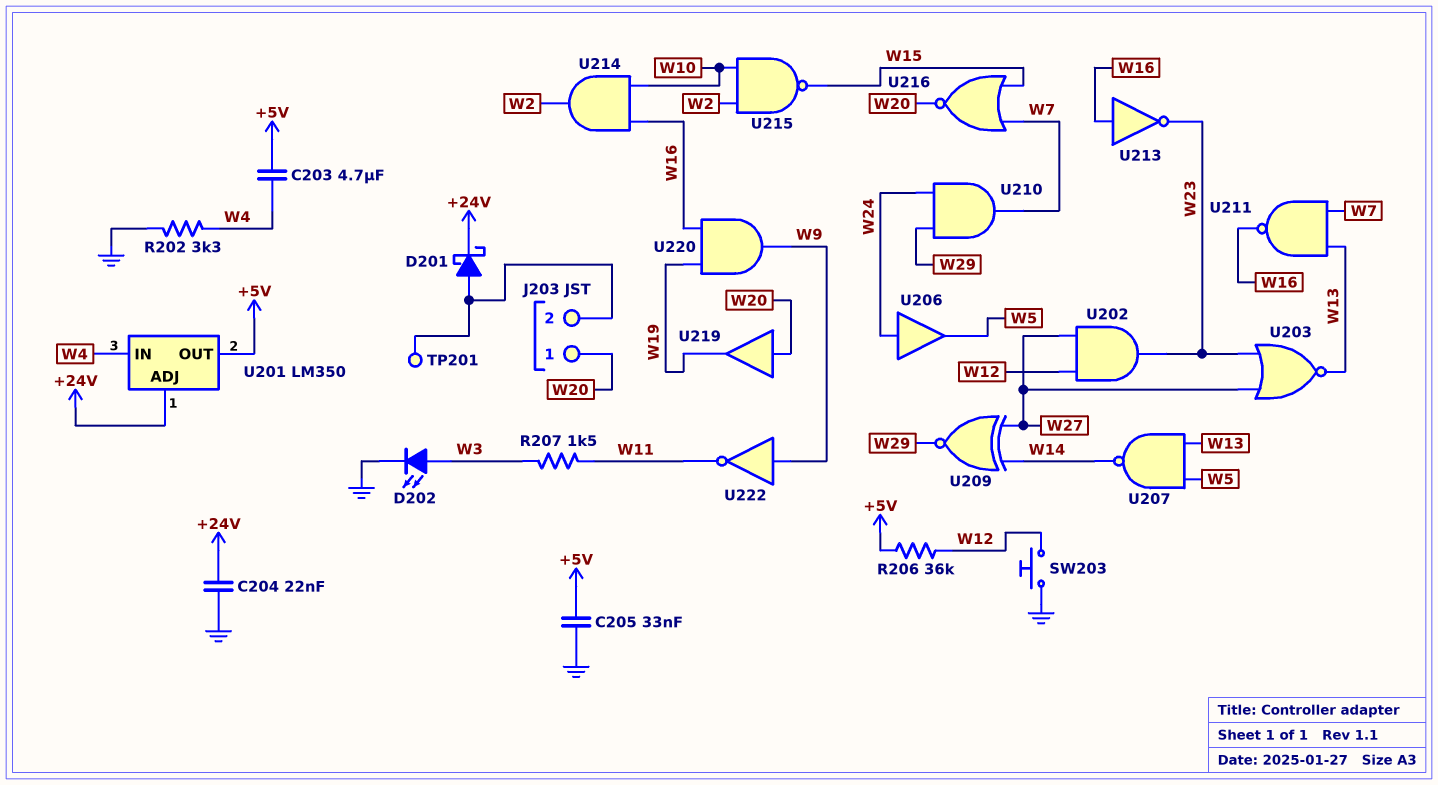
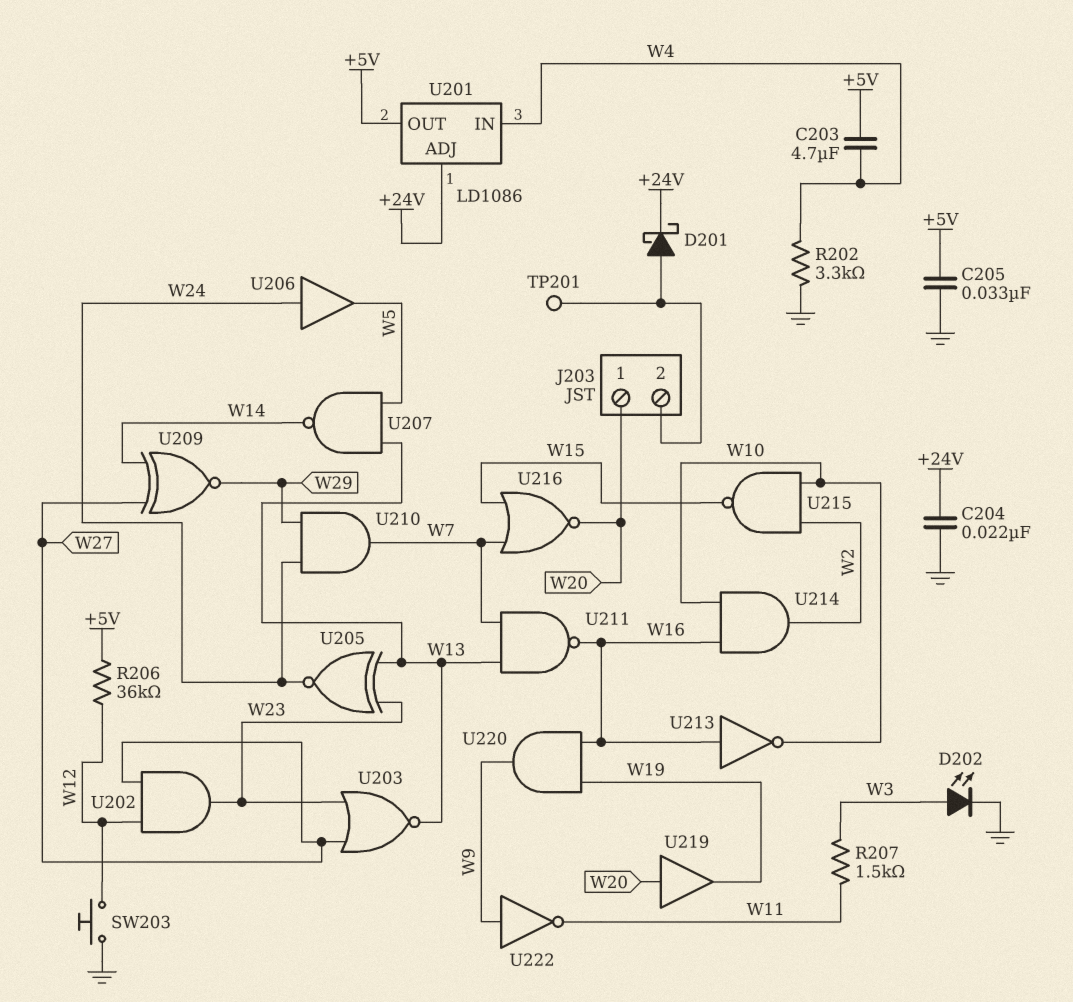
U201: LM350 -> LD1086
U205: none -> XNOR (in W13, in W23, out W24)
U213: NOT (in W16, out W23) -> NOT (in W16, out W10)

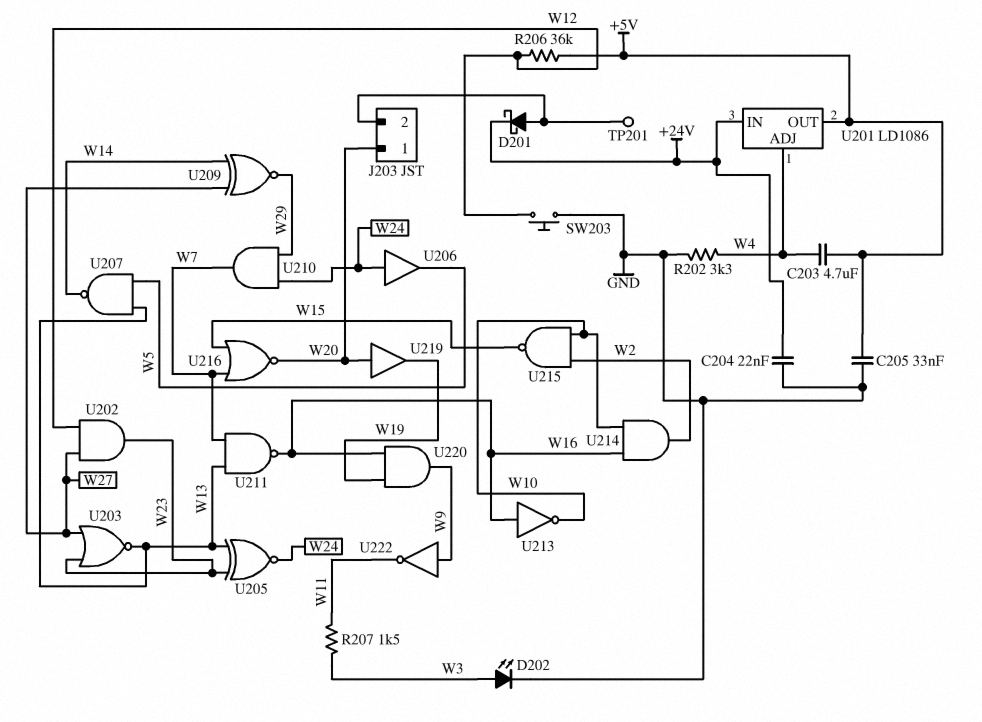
U201 pin ADJ: +24V -> W4
U201 pin IN: W4 -> +24V

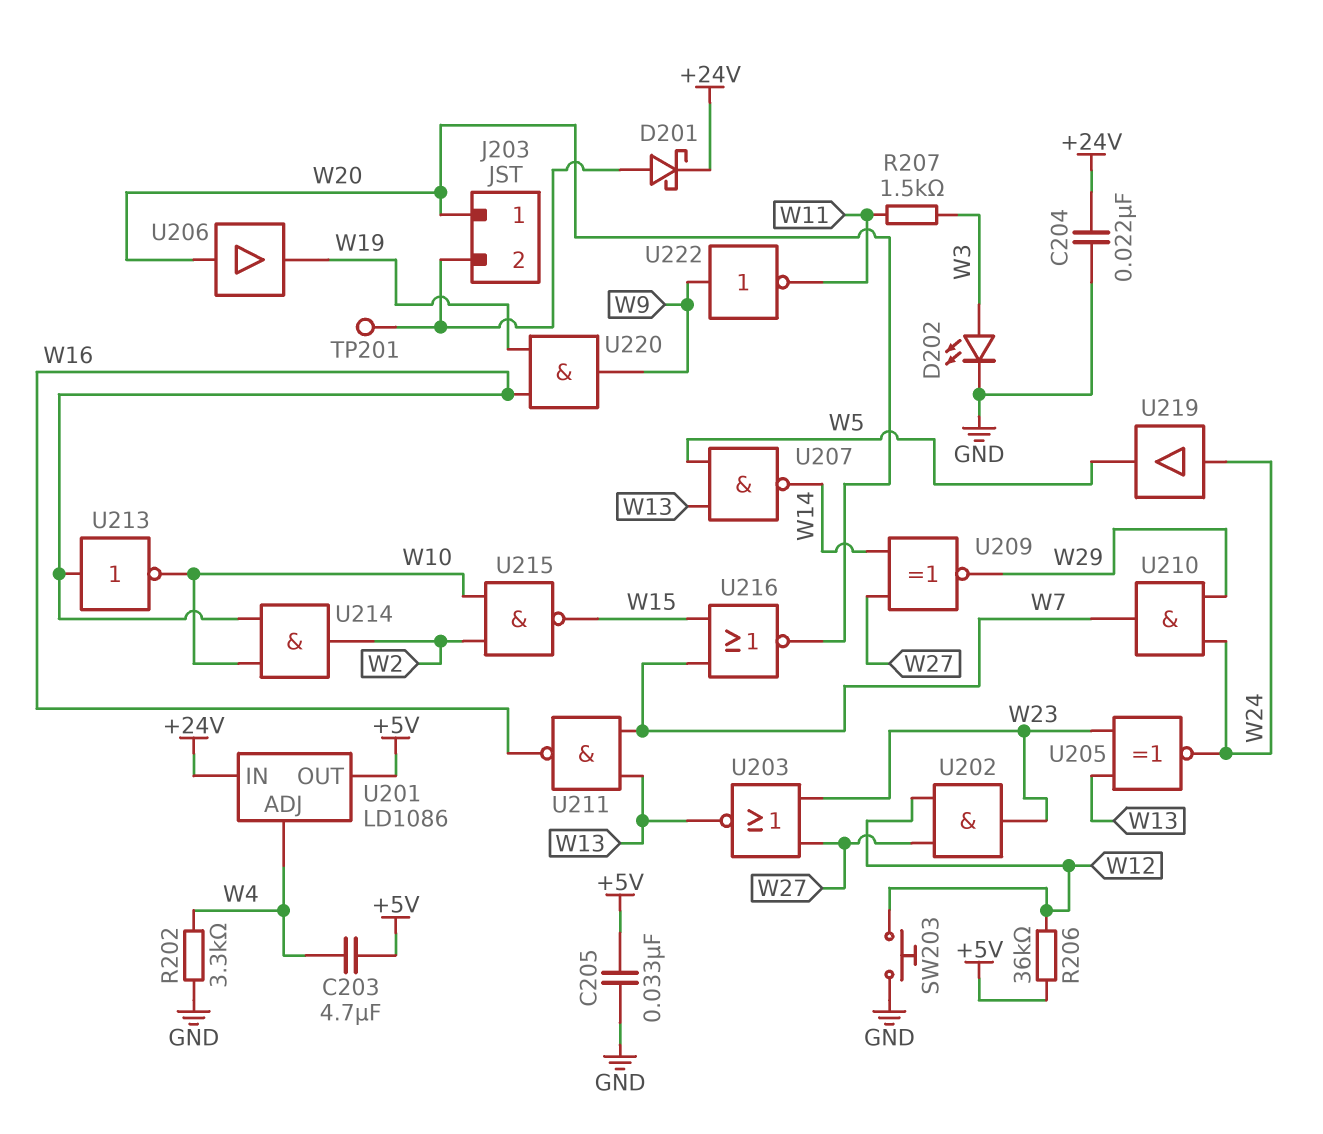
U206: buffer (in W24, out W5) -> buffer (in W20, out W19)
U219: buffer (in W20, out W19) -> buffer (in W24, out W5)

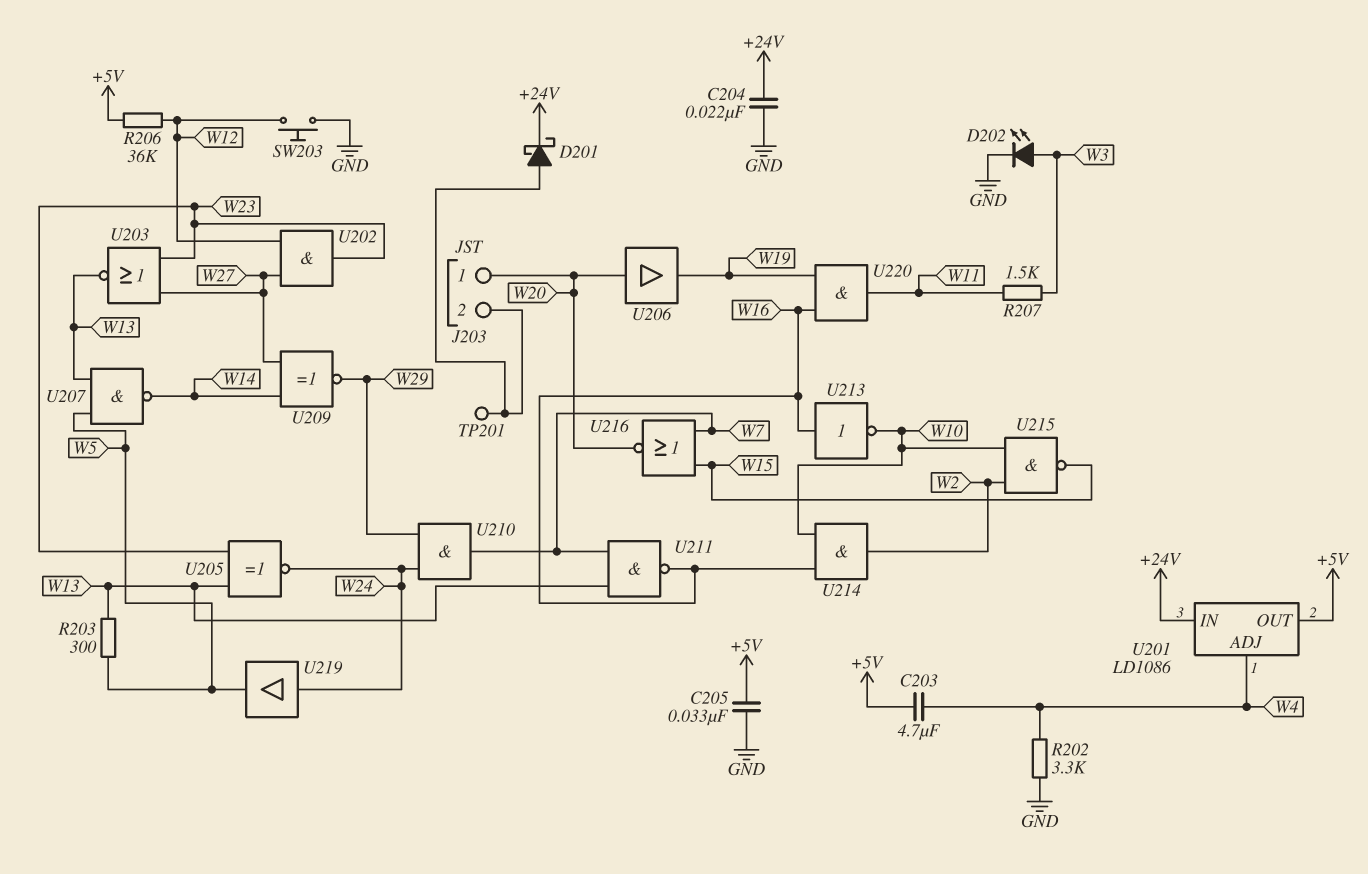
R203: none -> 300 (W5, W13)
U220: AND (in W16, in W19, out W9) -> AND (in W16, in W19, out W11)
U222: NOT (in W9, out W11) -> none

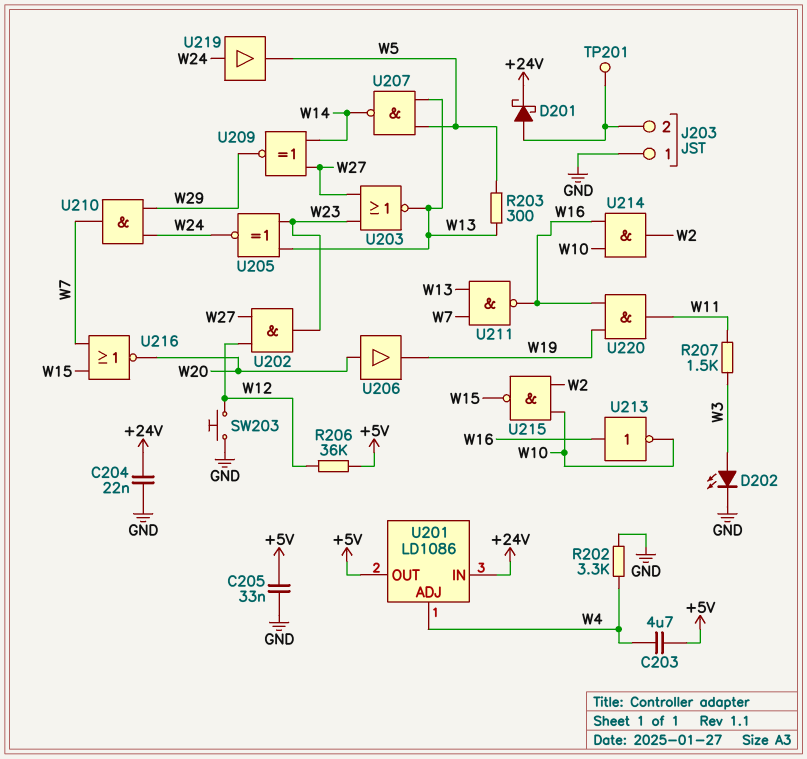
J203 pin 1: W20 -> GND

